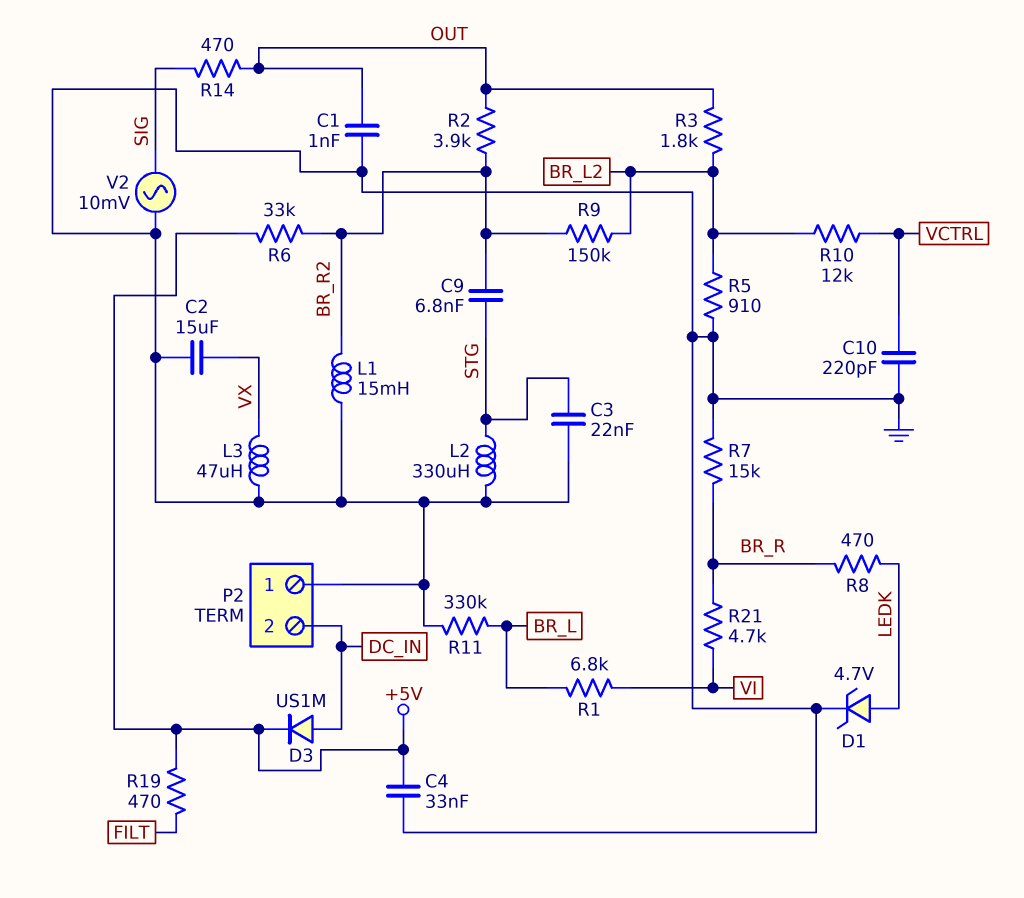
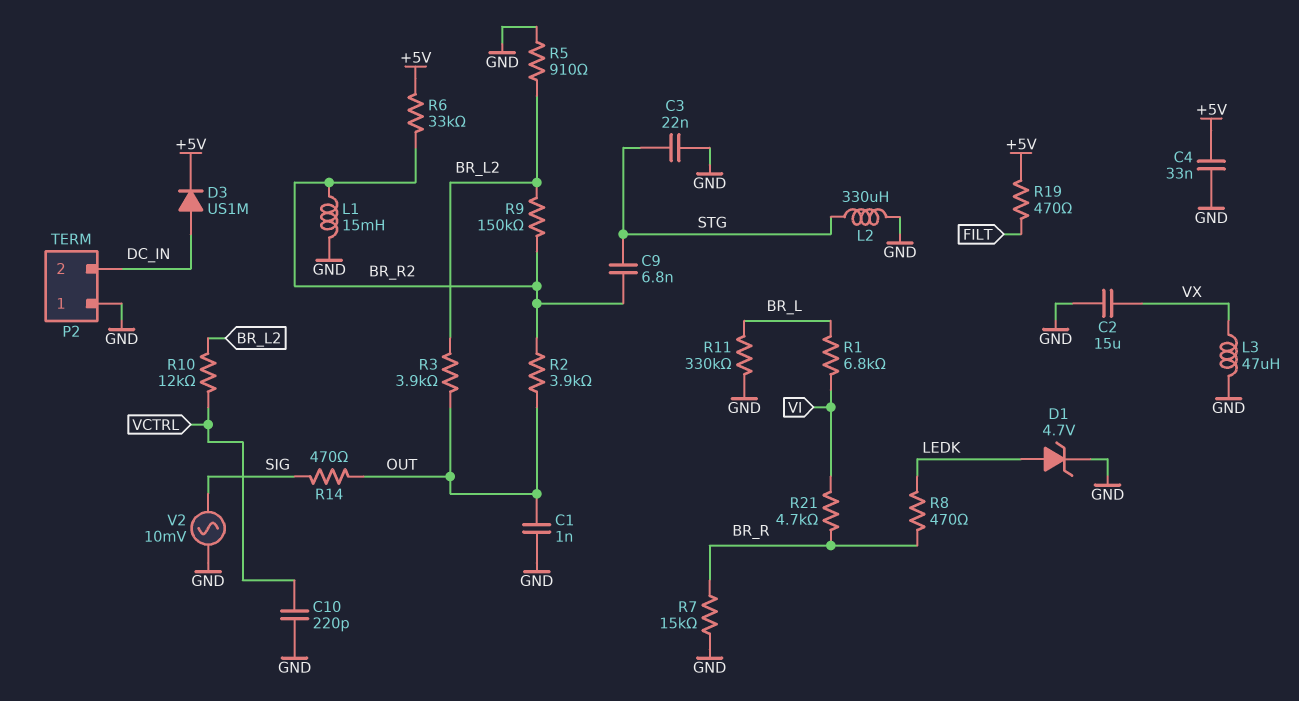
R3: 1.8k (BR_L2, OUT) -> 3.9k (BR_L2, OUT)

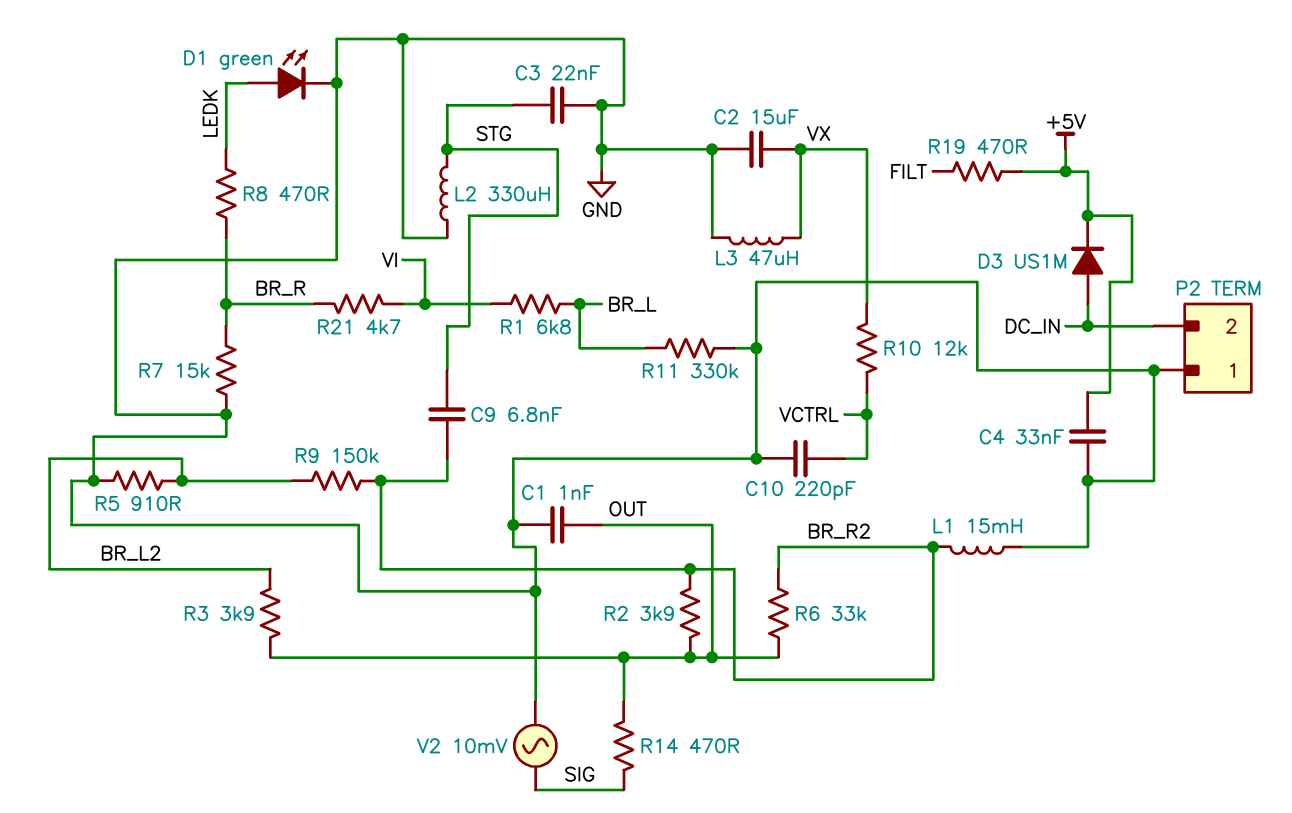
D1: zener 4.7V (A LEDK, K GND) -> LED green (A LEDK, K GND)
R6: 33k (+5V, BR_R2) -> 33k (BR_R2, OUT)
R10: 12k (BR_L2, VCTRL) -> 12k (VCTRL, VX)

